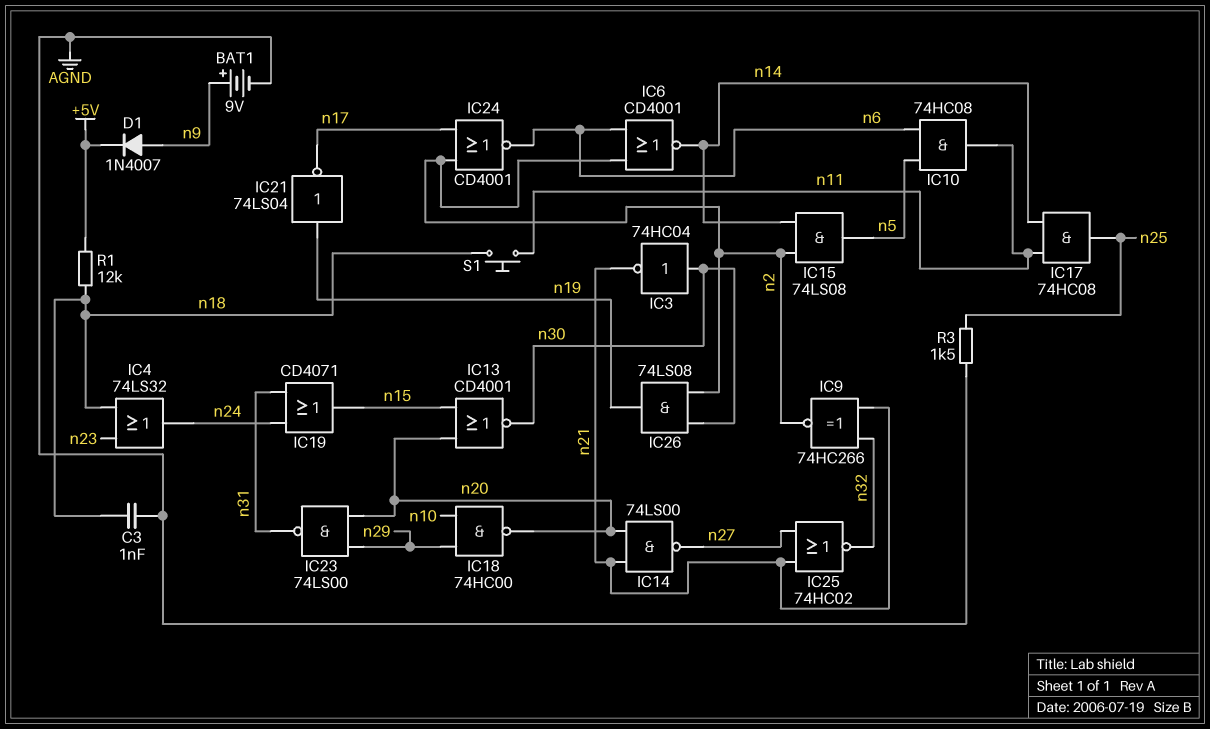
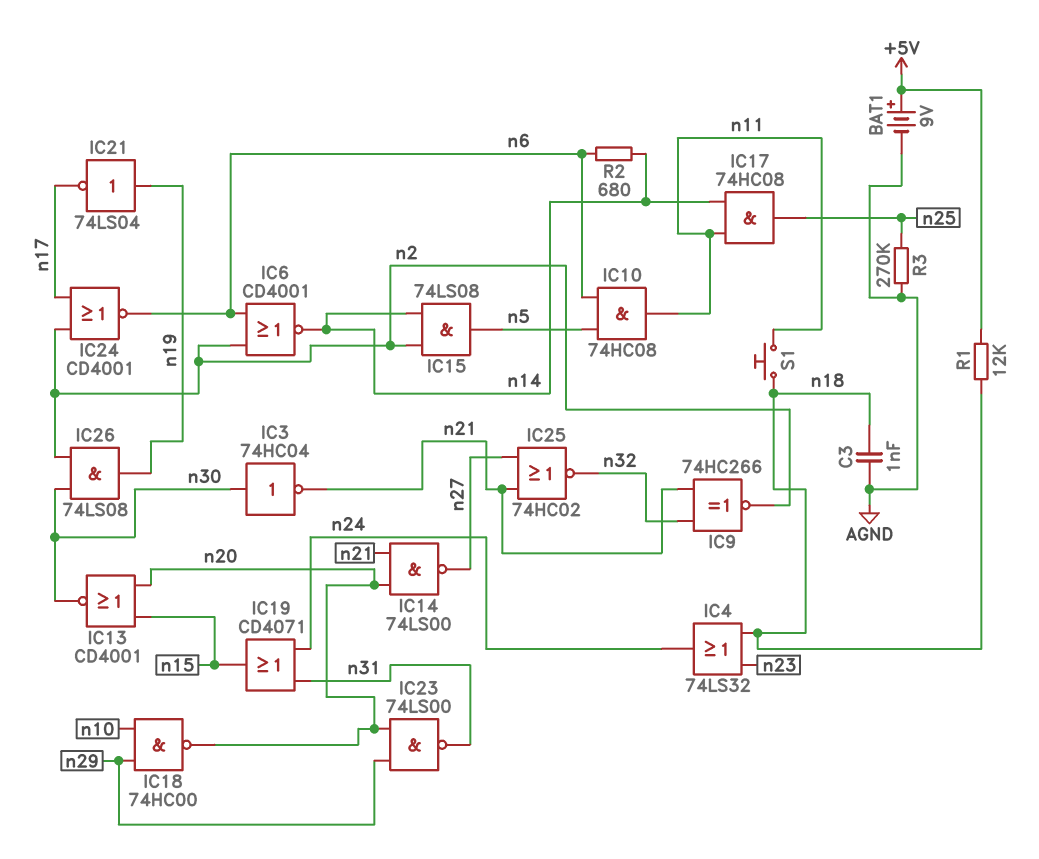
BAT1: 9V (plus n9, minus AGND) -> 9V (plus +5V, minus AGND)
D1: diode 1N4007 (A n9, K +5V) -> none
R2: none -> 680 (n6, n14)
R3: 1.5k (AGND, n25) -> 270k (AGND, n25)

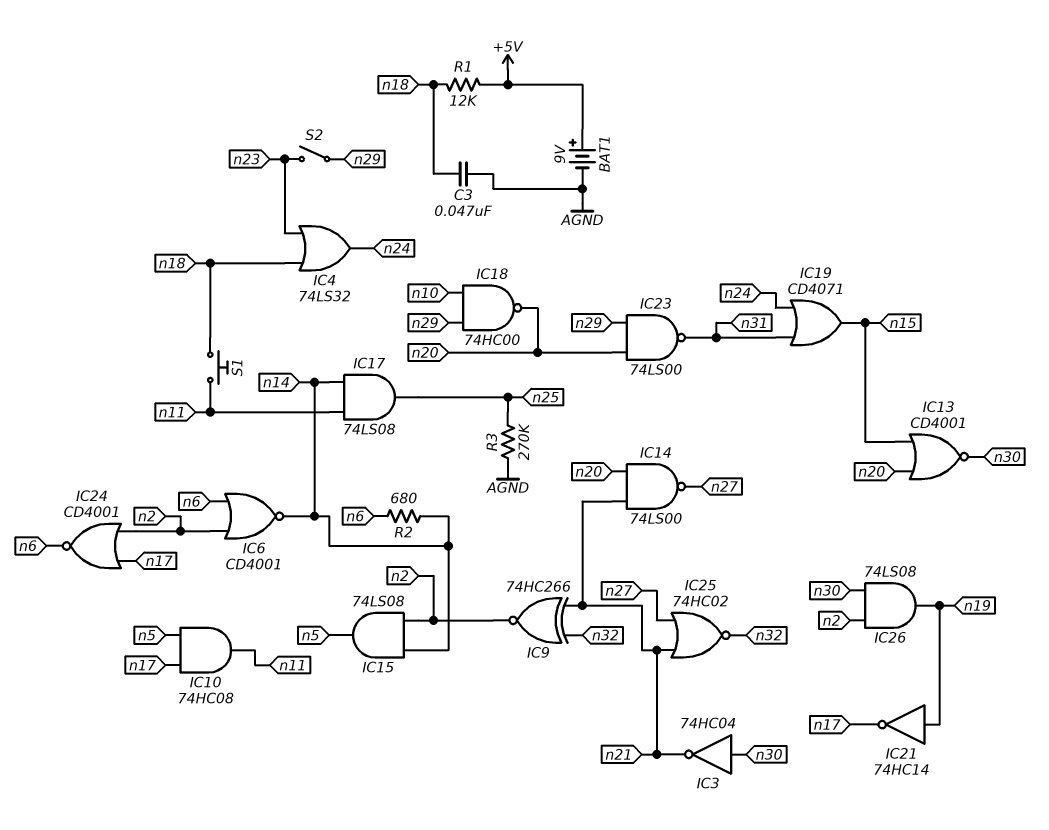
C3: 1nF (AGND, n18) -> 47nF (AGND, n18)
IC10: AND 74HC08 (in n5, in n6, out n11) -> AND 74HC08 (in n5, in n17, out n11)
IC17: AND 74HC08 (in n11, in n14, out n25) -> AND 74LS08 (in n11, in n14, out n25)
IC21: NOT 74LS04 (in n19, out n17) -> NOT 74HC14 (in n19, out n17)
S2: none -> switch (n23, n29)

